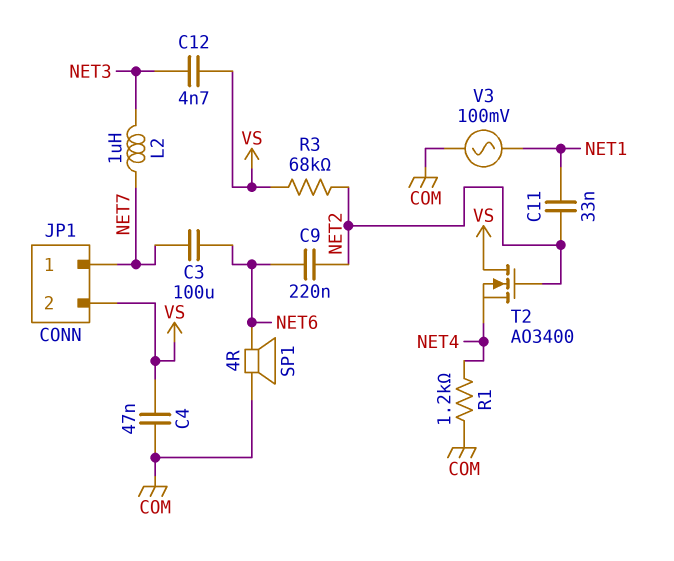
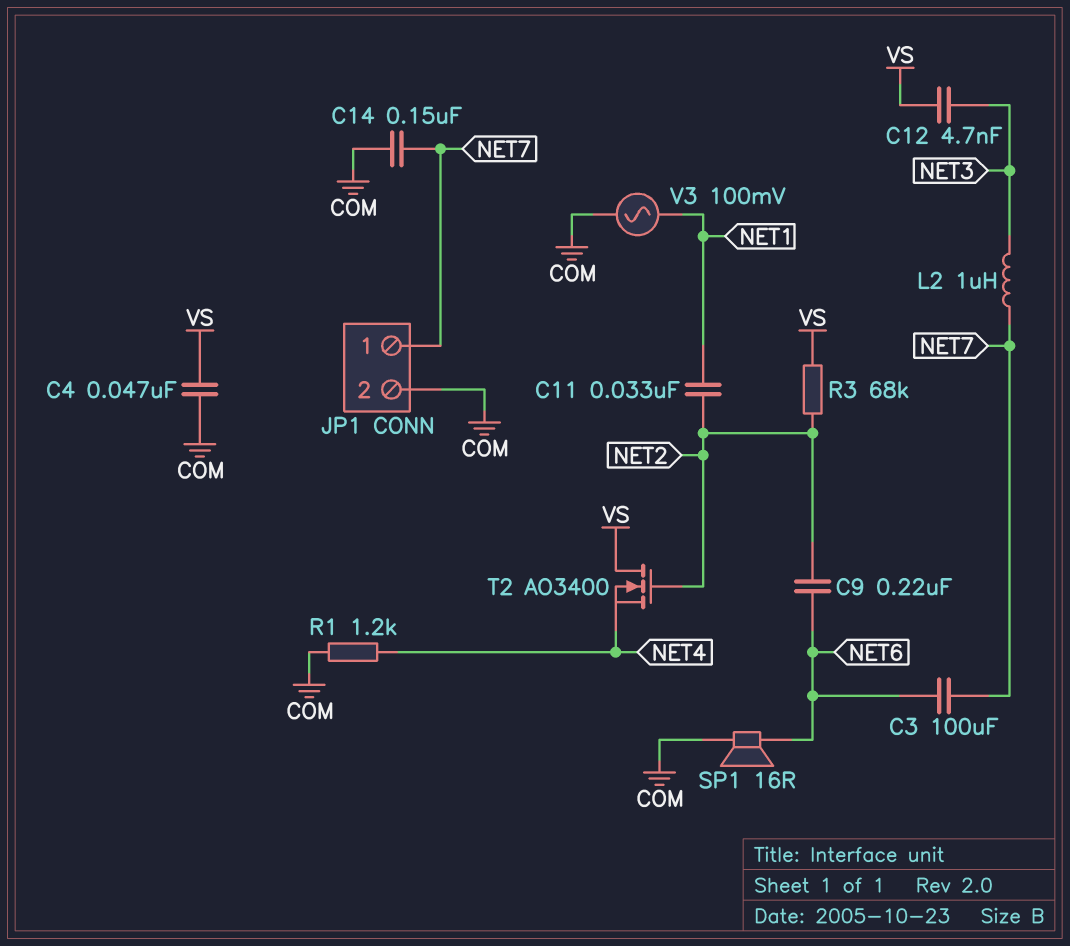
C14: none -> 150nF (COM, NET7)
JP1 pin 2: VS -> COM
SP1: speaker 4R (COM, NET6) -> speaker 16R (COM, NET6)

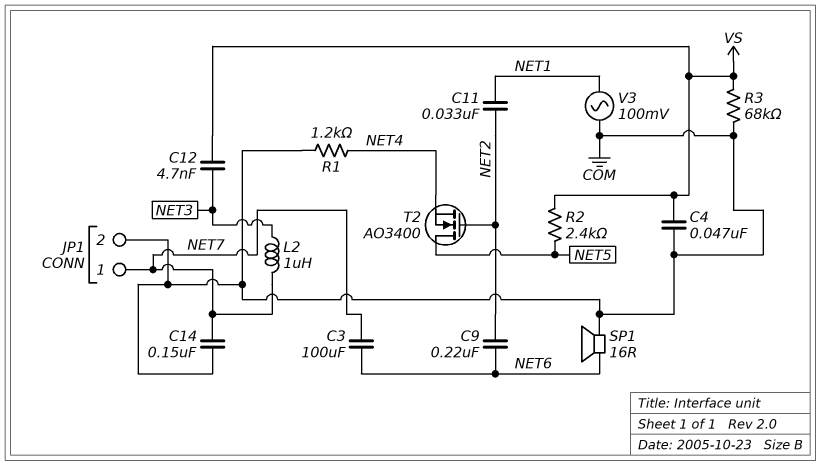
R2: none -> 2.4k (NET5, VS)
R3: 68k (NET2, VS) -> 68k (COM, VS)
T2: NMOS AO3400 (G NET2, D VS, S NET4) -> NMOS AO3400 (G NET2, D NET5, S NET4)

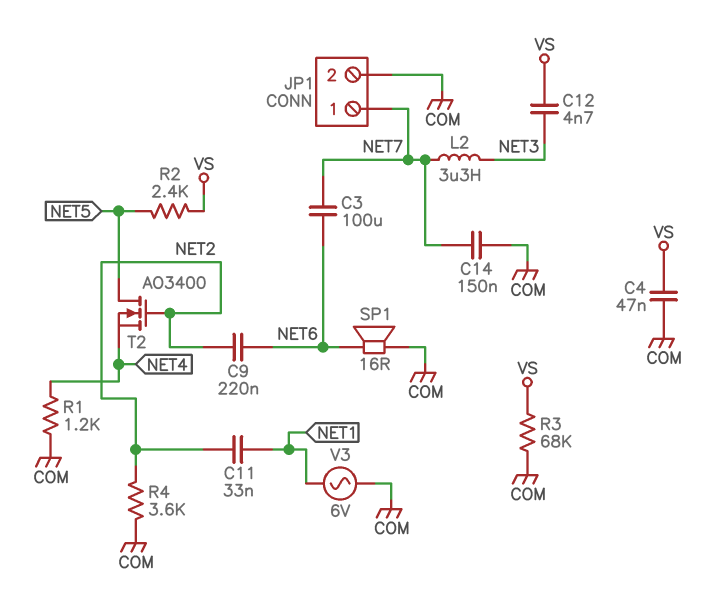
L2: 1uH (NET3, NET7) -> 3.3uH (NET3, NET7)
R4: none -> 3.6k (COM, NET2)
V3: AC 100mV (COM, NET1) -> AC 6V (COM, NET1)

